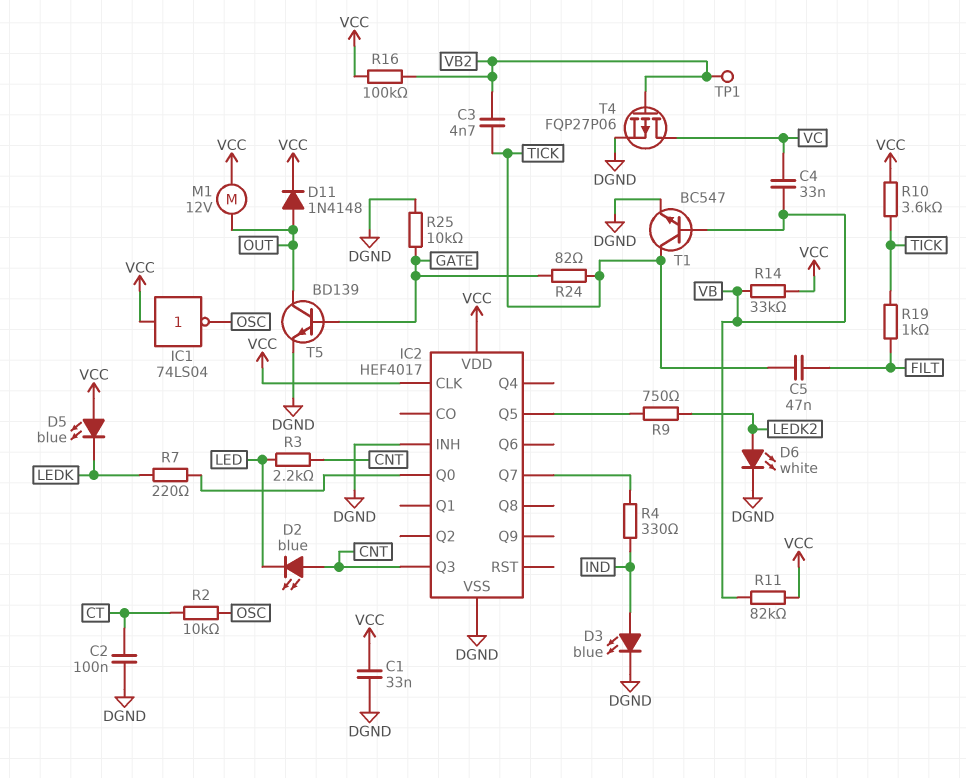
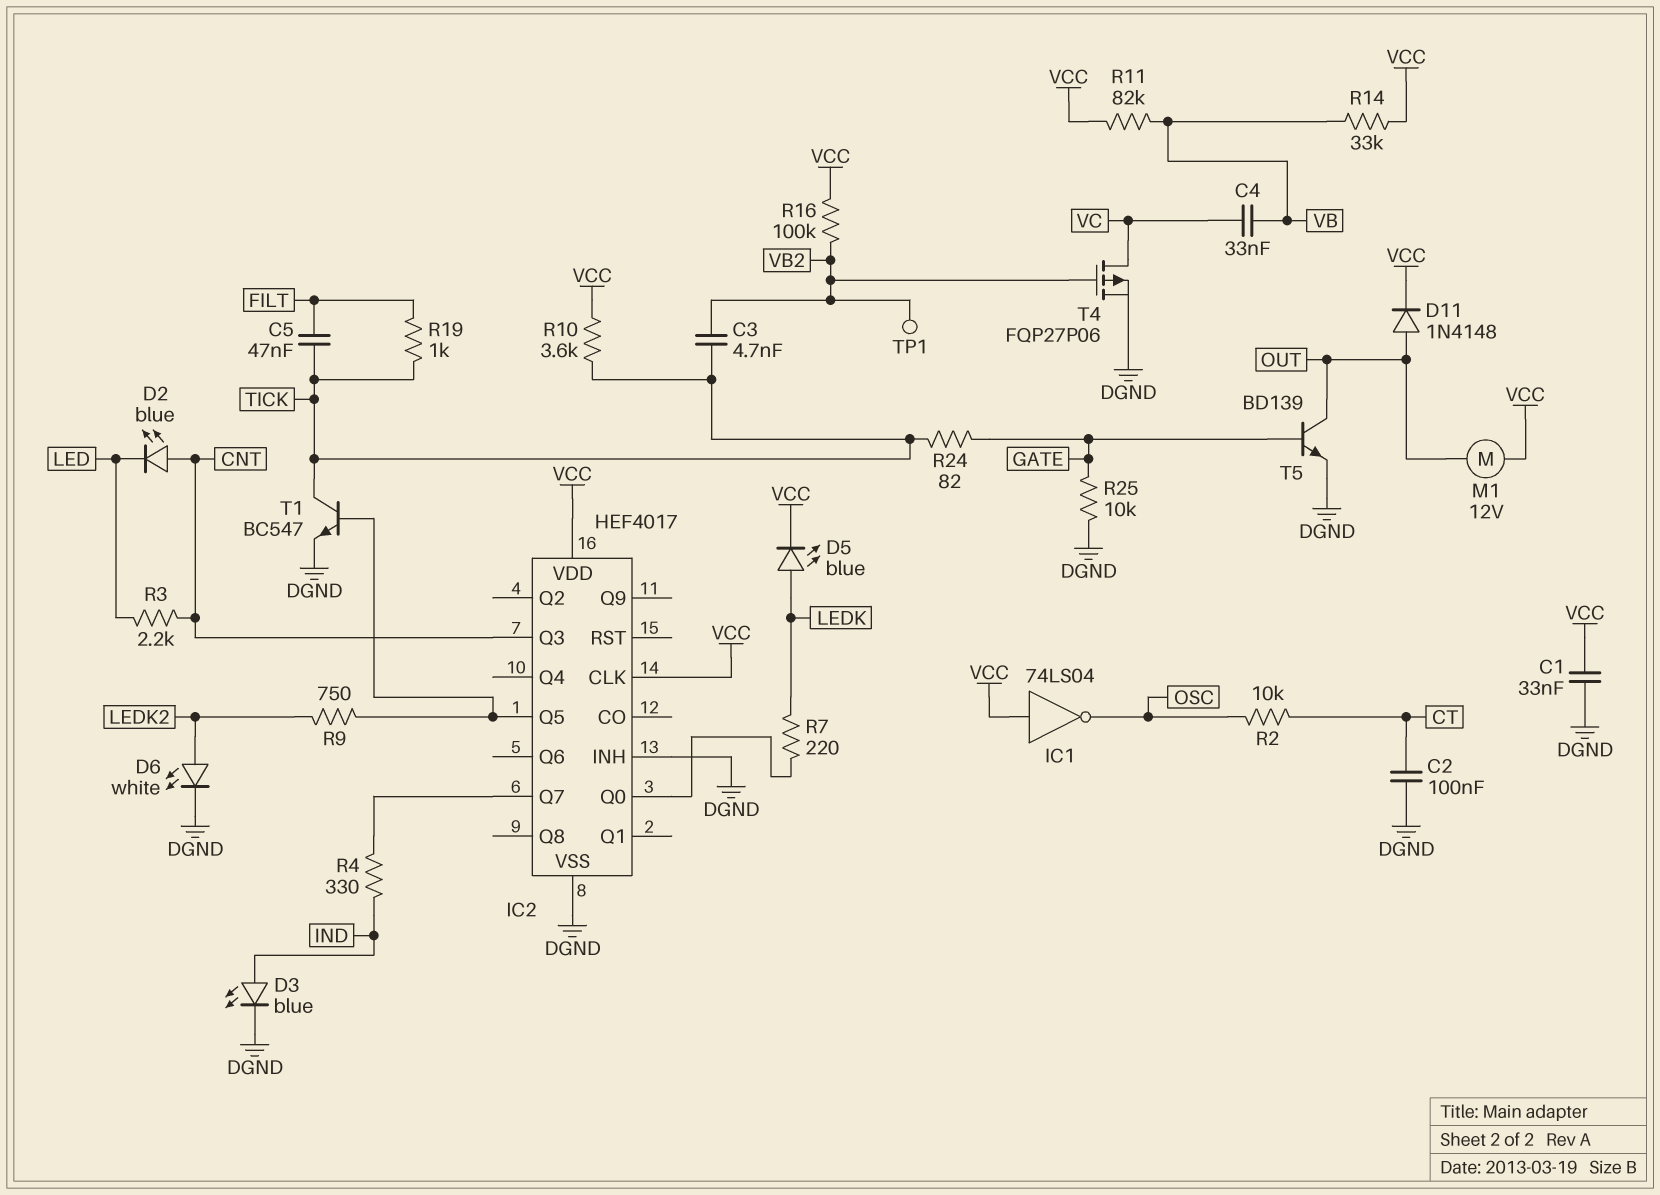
D5: LED blue (A VCC, K LEDK) -> LED blue (A LEDK, K VCC)
T1: NPN BC547 (B VB, C TICK, E DGND) -> NPN BC547 (B IC2/Q5, C TICK, E DGND)

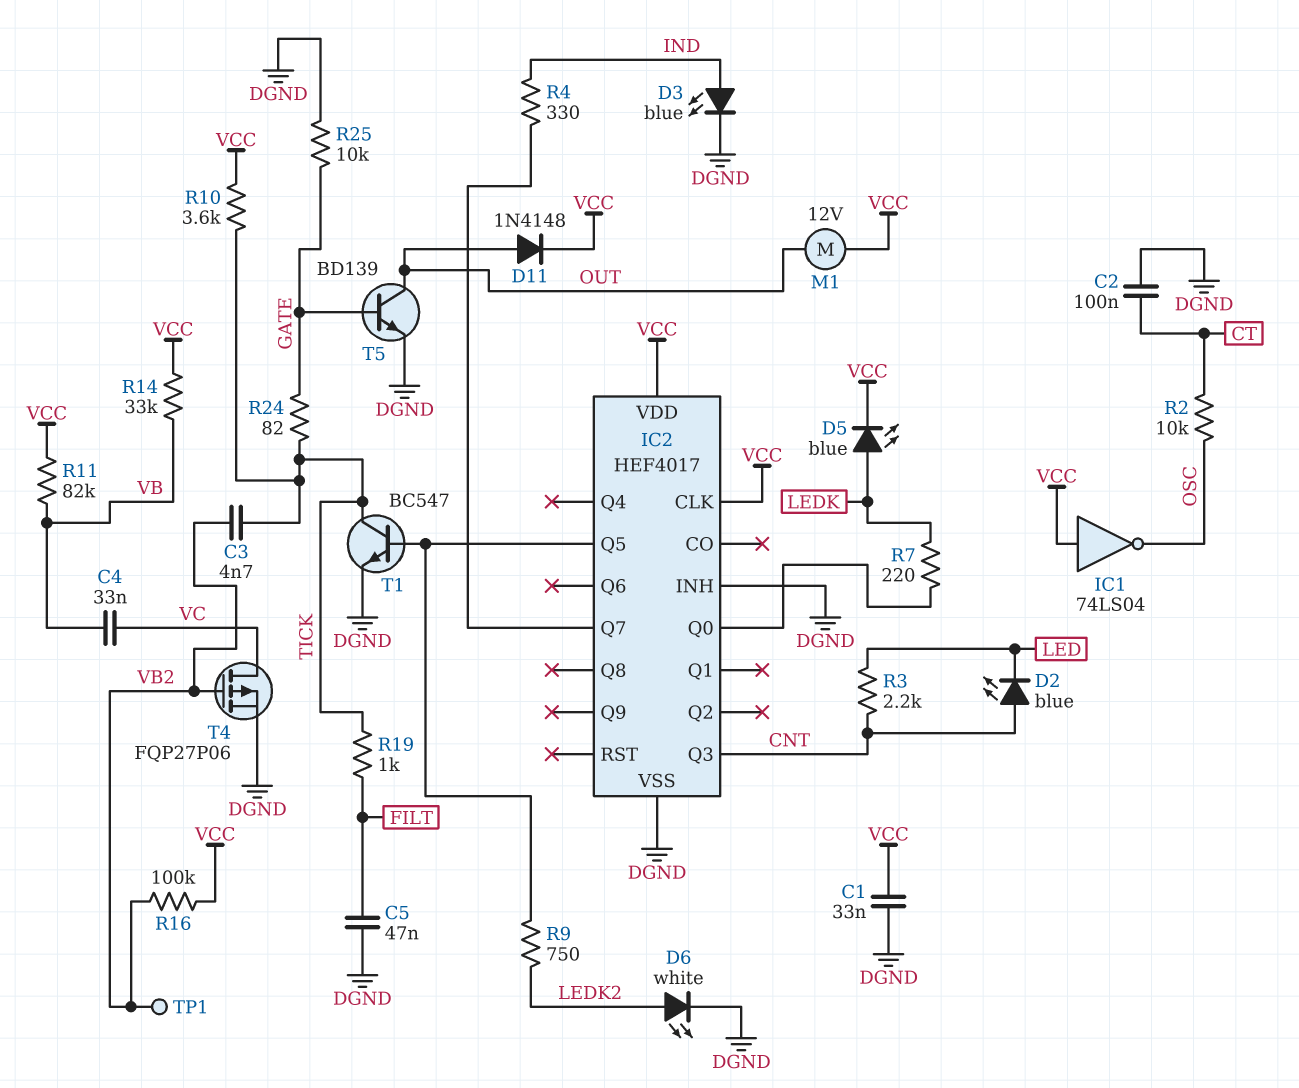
C5: 47nF (FILT, TICK) -> 47nF (DGND, FILT)

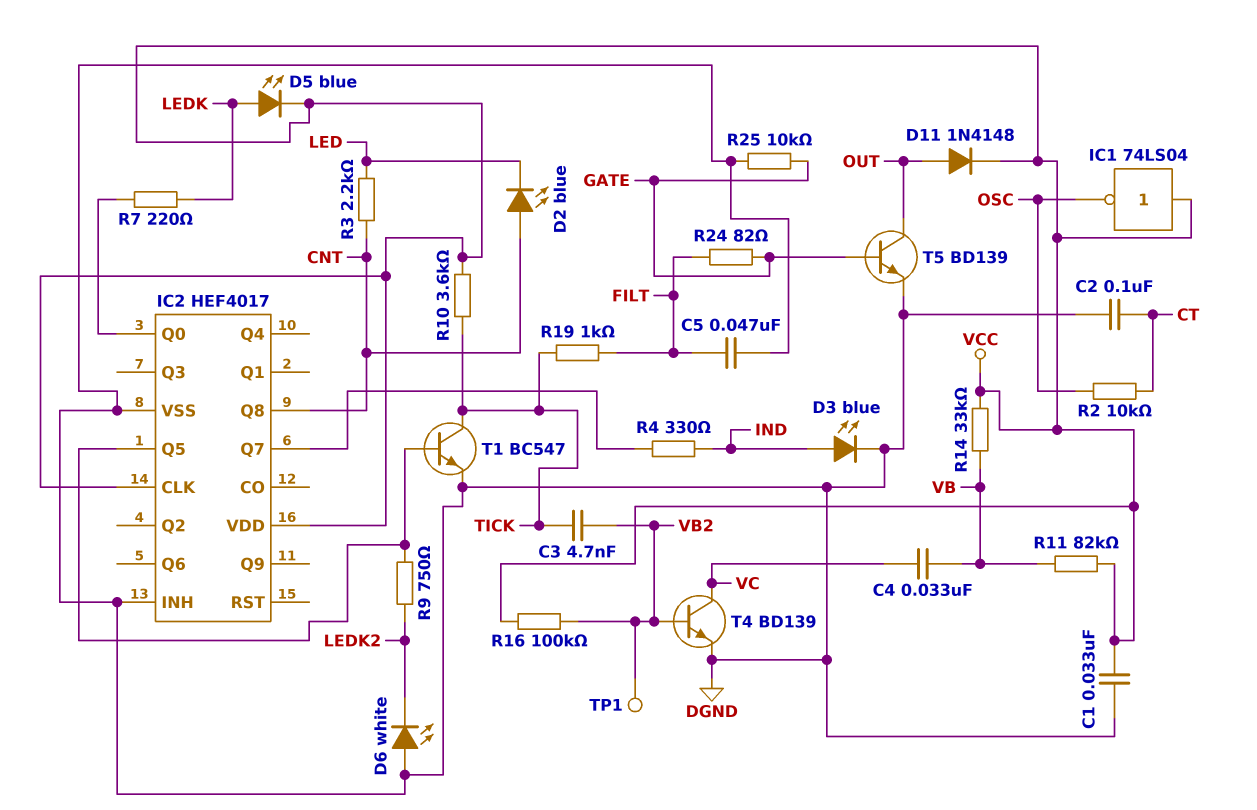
D6: LED white (A LEDK2, K DGND) -> LED white (A DGND, K LEDK2)
IC2 pin Q3: CNT -> none
IC2 pin Q8: none -> CNT
M1: motor 12V (OUT, VCC) -> none
R24: 82 (GATE, TICK) -> 82 (FILT, GATE)
T4: PMOS FQP27P06 (G VB2, D VC, S DGND) -> NPN BD139 (B VB2, C VC, E DGND)

